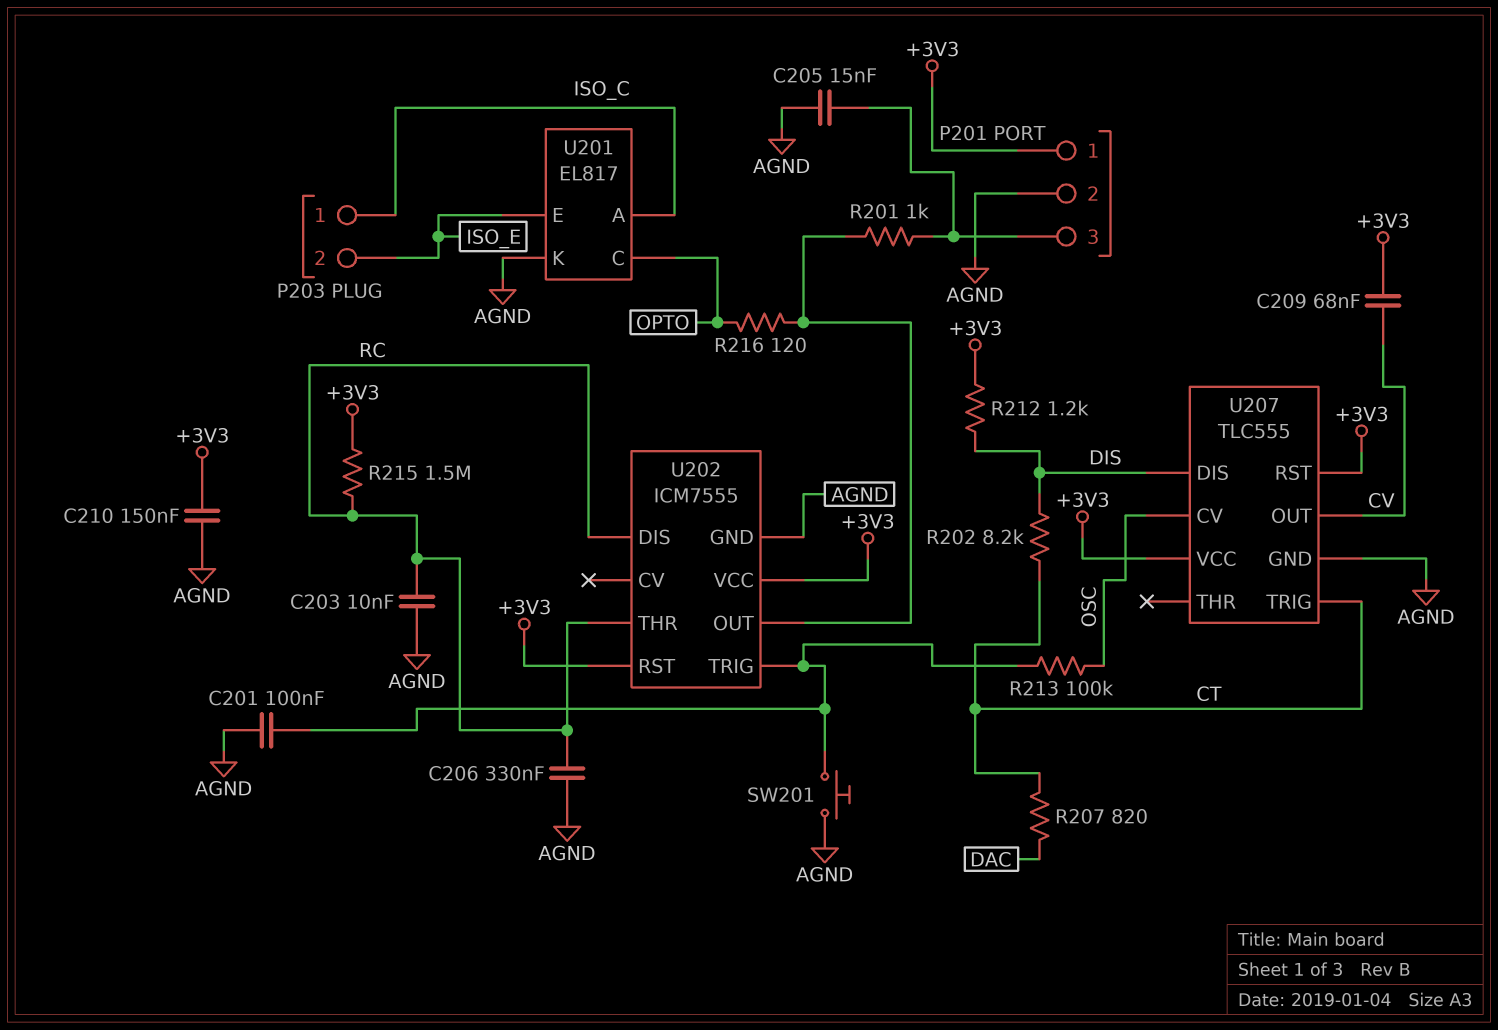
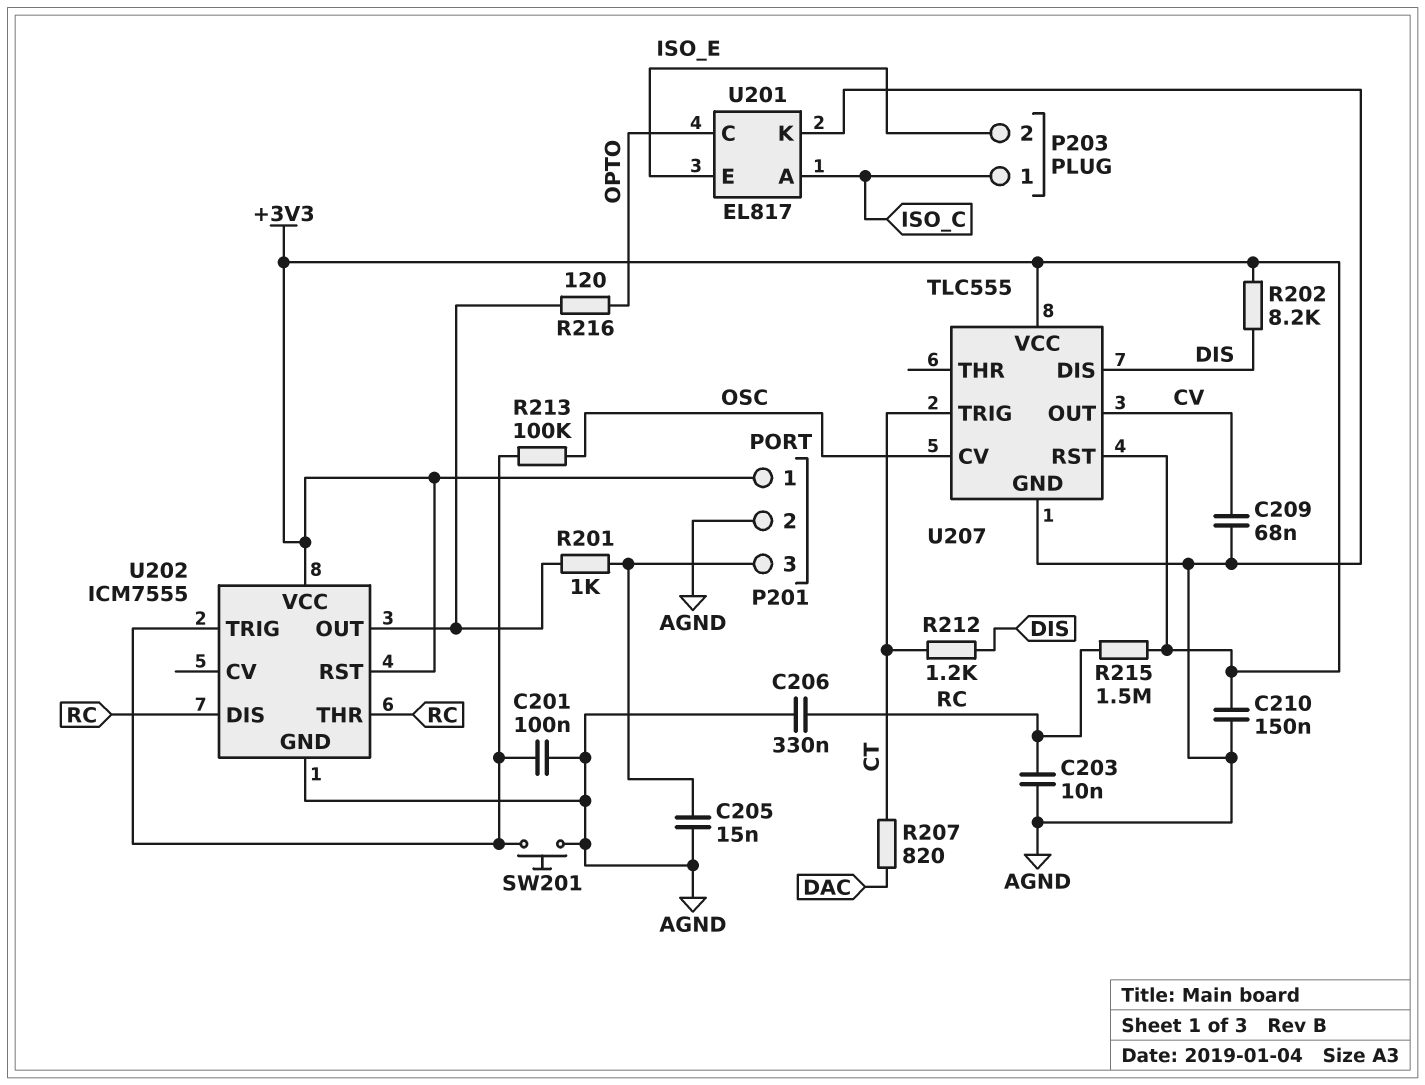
C209: 68nF (+3V3, CV) -> 68nF (AGND, CV)
R202: 8.2k (CT, DIS) -> 8.2k (+3V3, DIS)
R212: 1.2k (+3V3, DIS) -> 1.2k (CT, DIS)

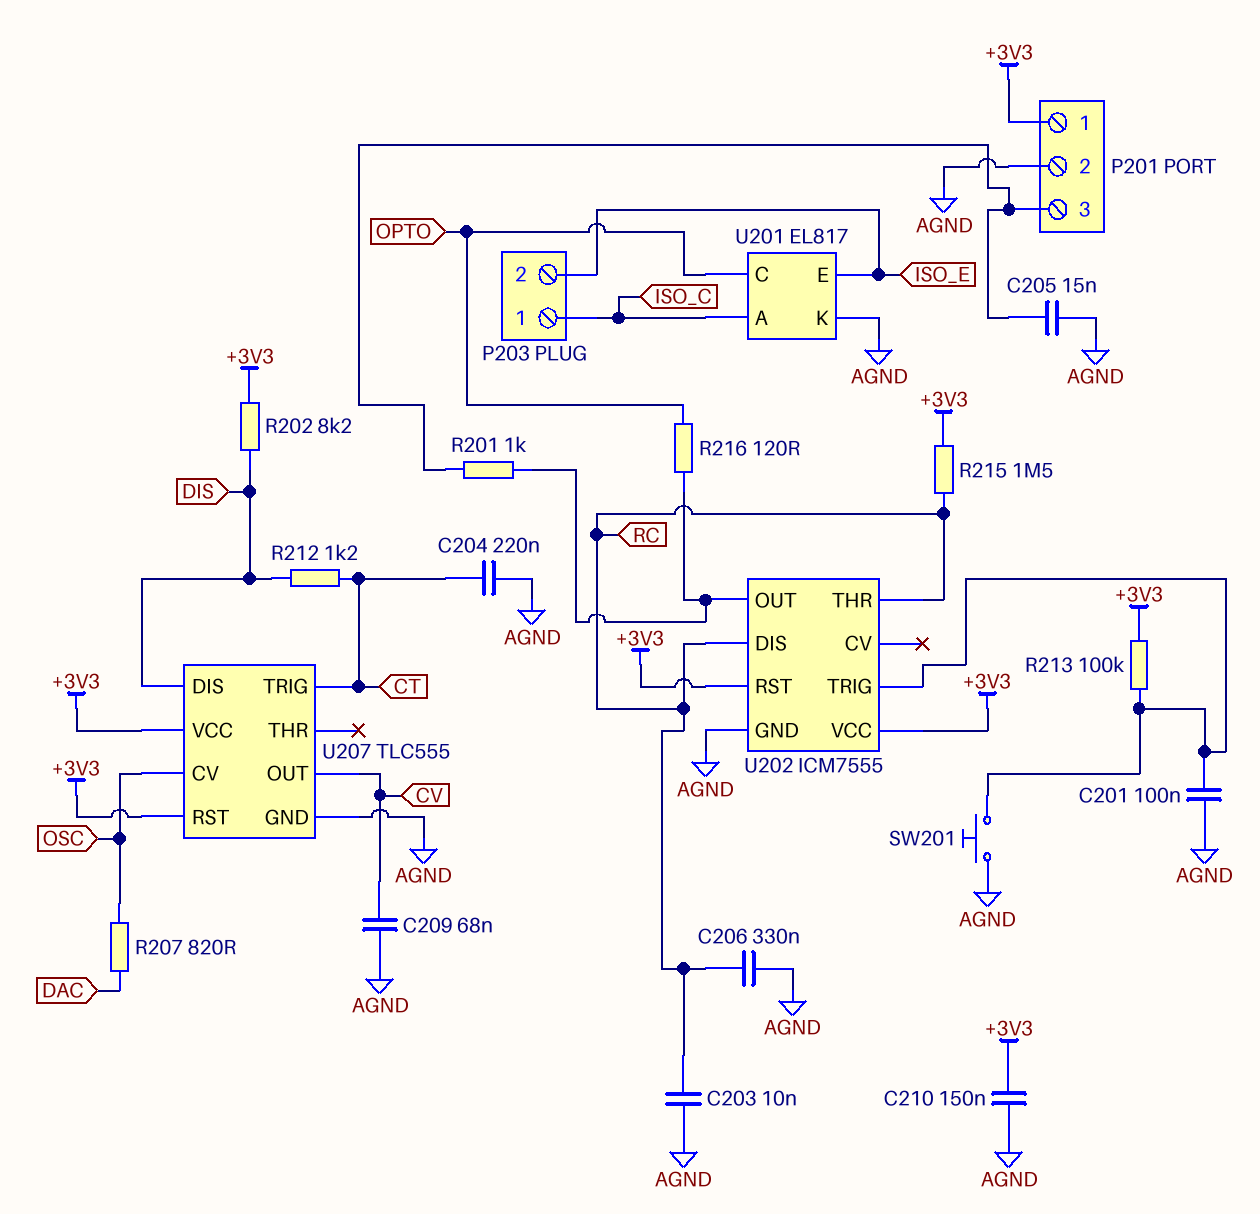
C204: none -> 220nF (AGND, CT)
R207: 820 (CT, DAC) -> 820 (DAC, OSC)
R213: 100k (OSC, U202/TRIG) -> 100k (+3V3, U202/TRIG)

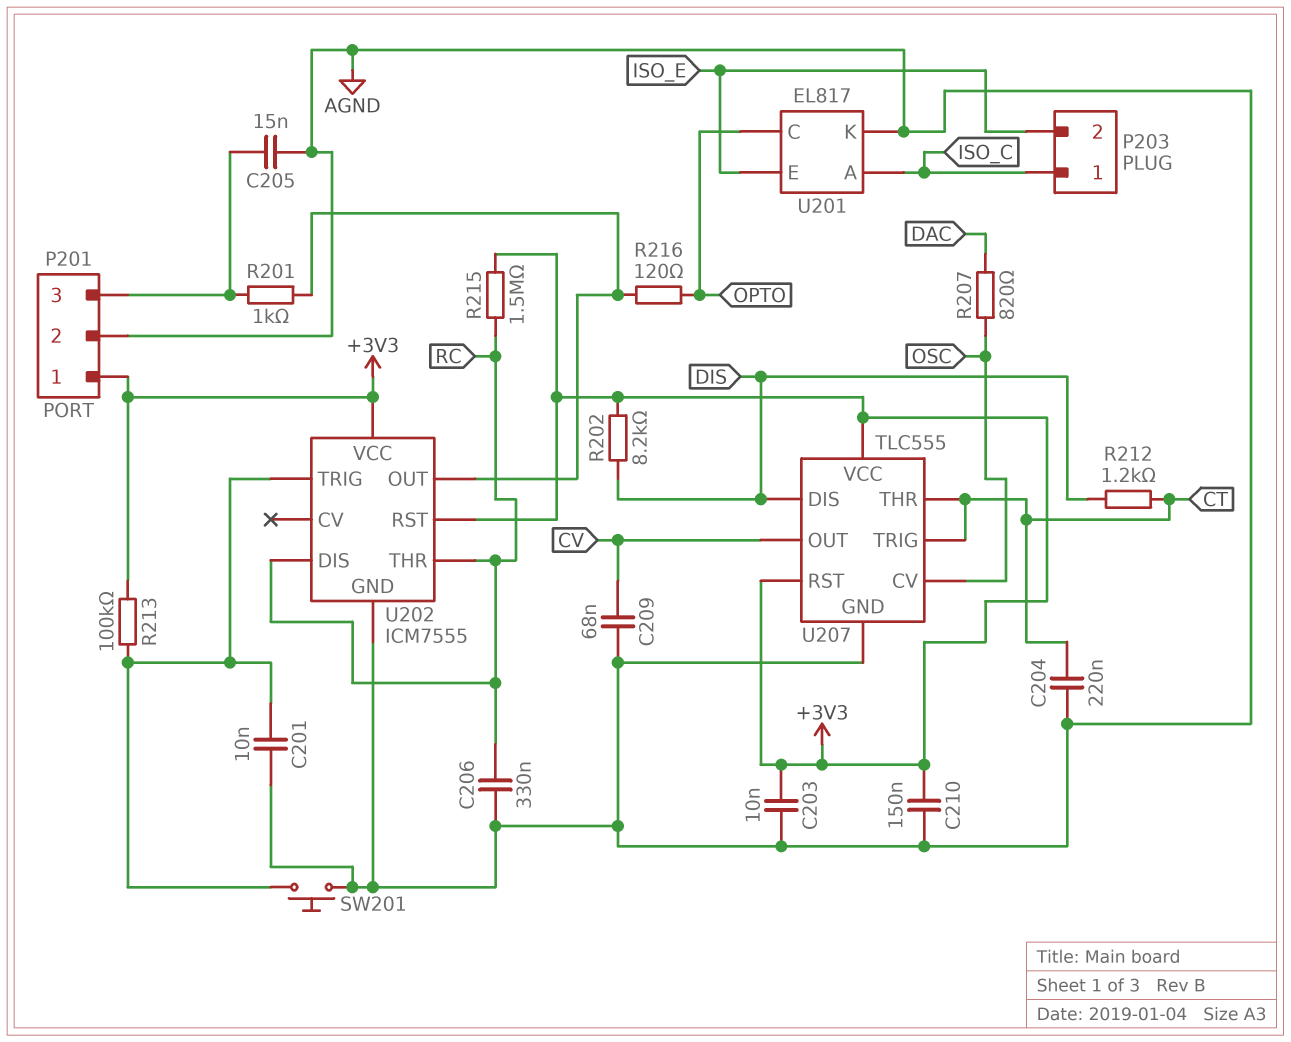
C201: 100nF (AGND, U202/TRIG) -> 10nF (AGND, U202/TRIG)
C203: 10nF (AGND, RC) -> 10nF (+3V3, AGND)
U207 pin THR: none -> CT

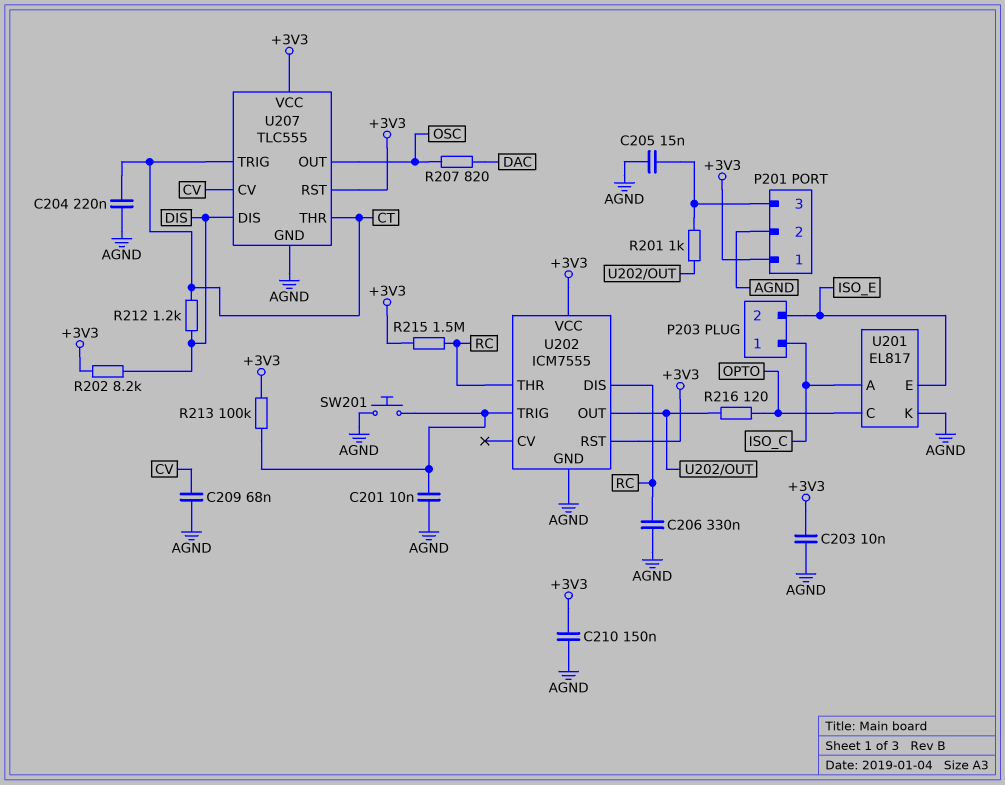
U207 pin CV: OSC -> CV
U207 pin OUT: CV -> OSC

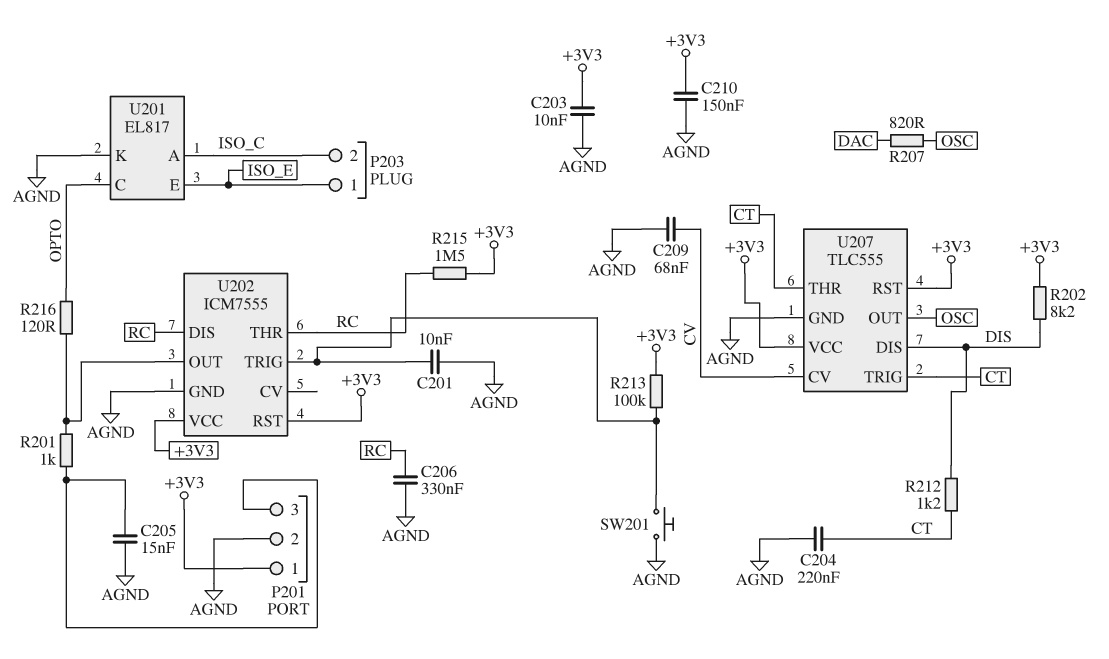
P203 pin 1: ISO_C -> ISO_E
P203 pin 2: ISO_E -> ISO_C

